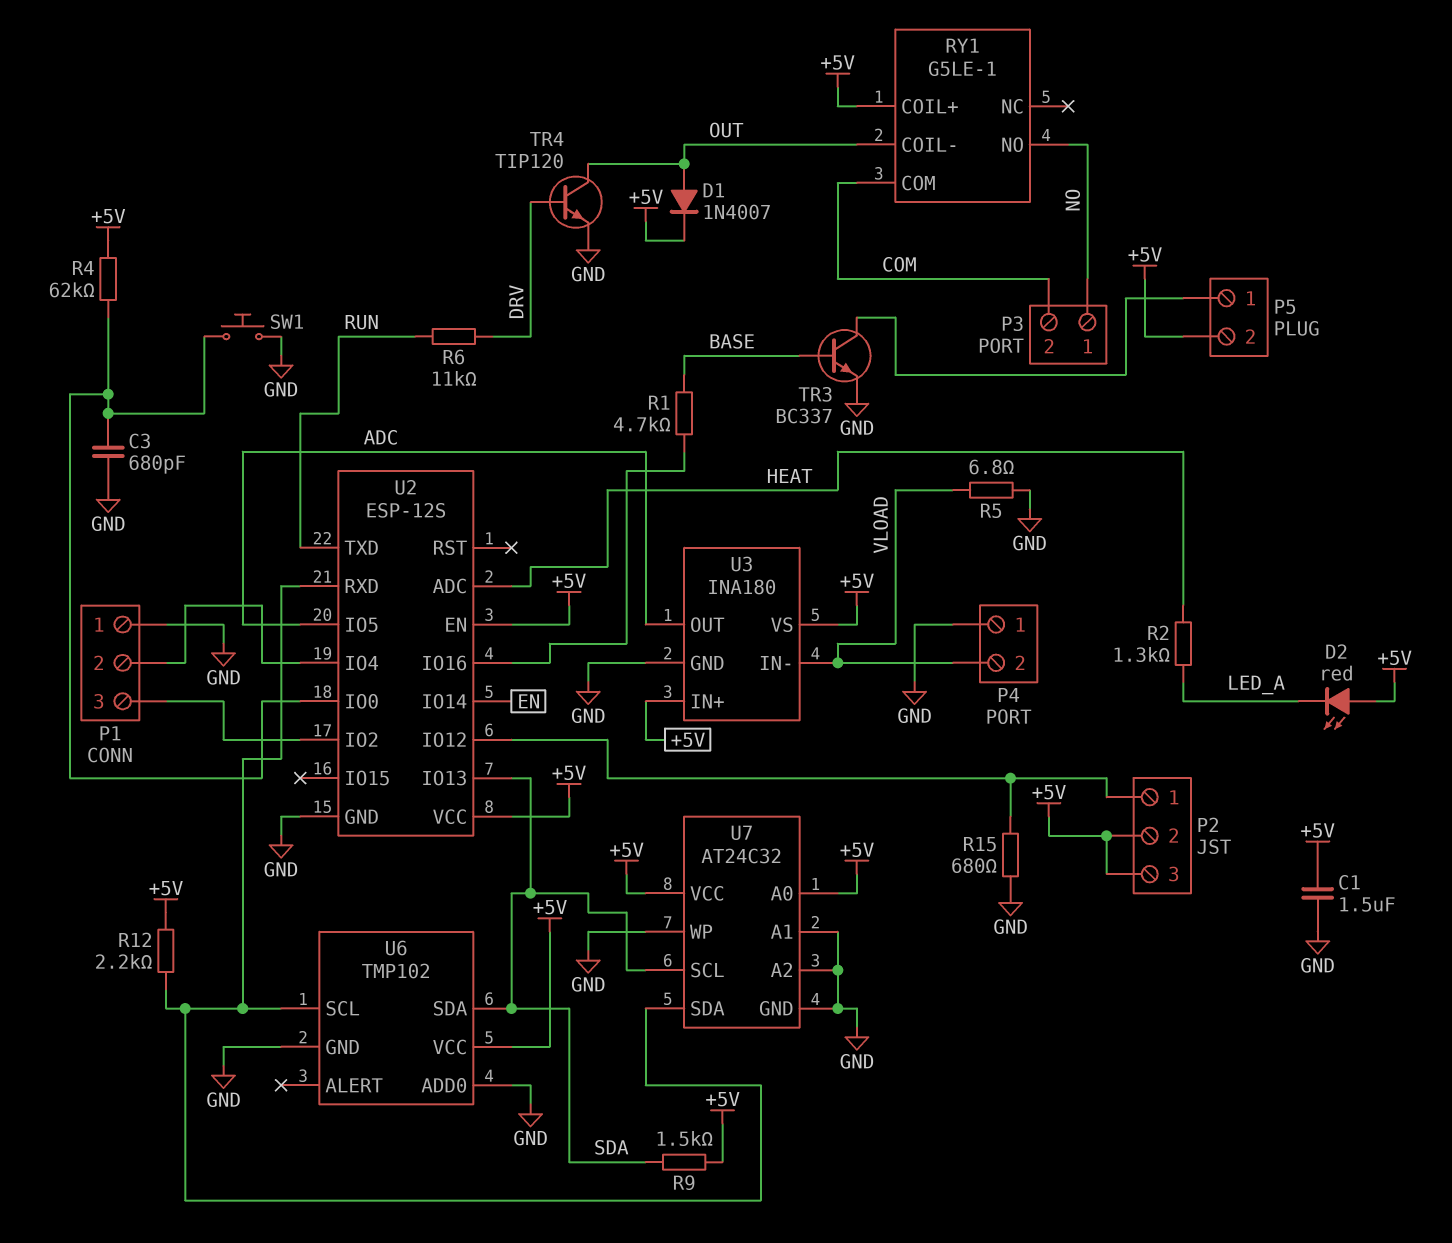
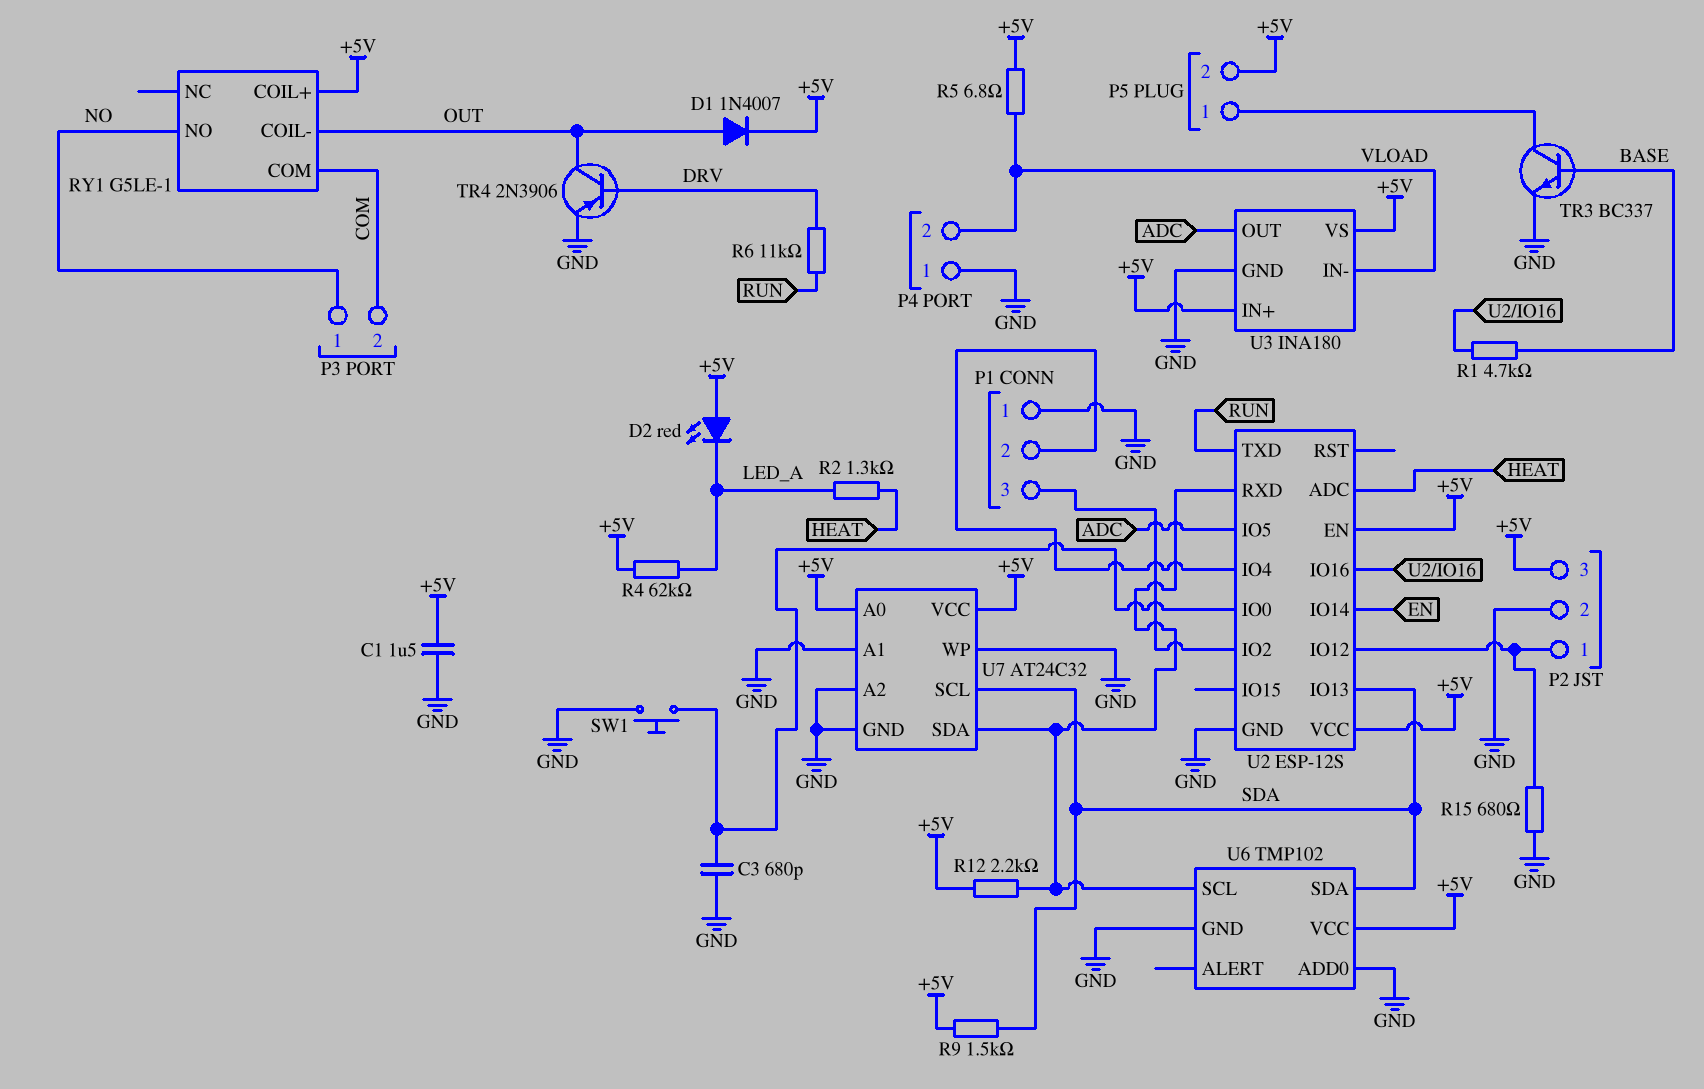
P2 pin 2: +5V -> GND
R4: 62k (+5V, U2/IO0) -> 62k (+5V, LED_A)
R5: 6.8 (GND, VLOAD) -> 6.8 (+5V, VLOAD)
TR4: NPN TIP120 (B DRV, C OUT, E GND) -> PNP 2N3906 (B DRV, C OUT, E GND)

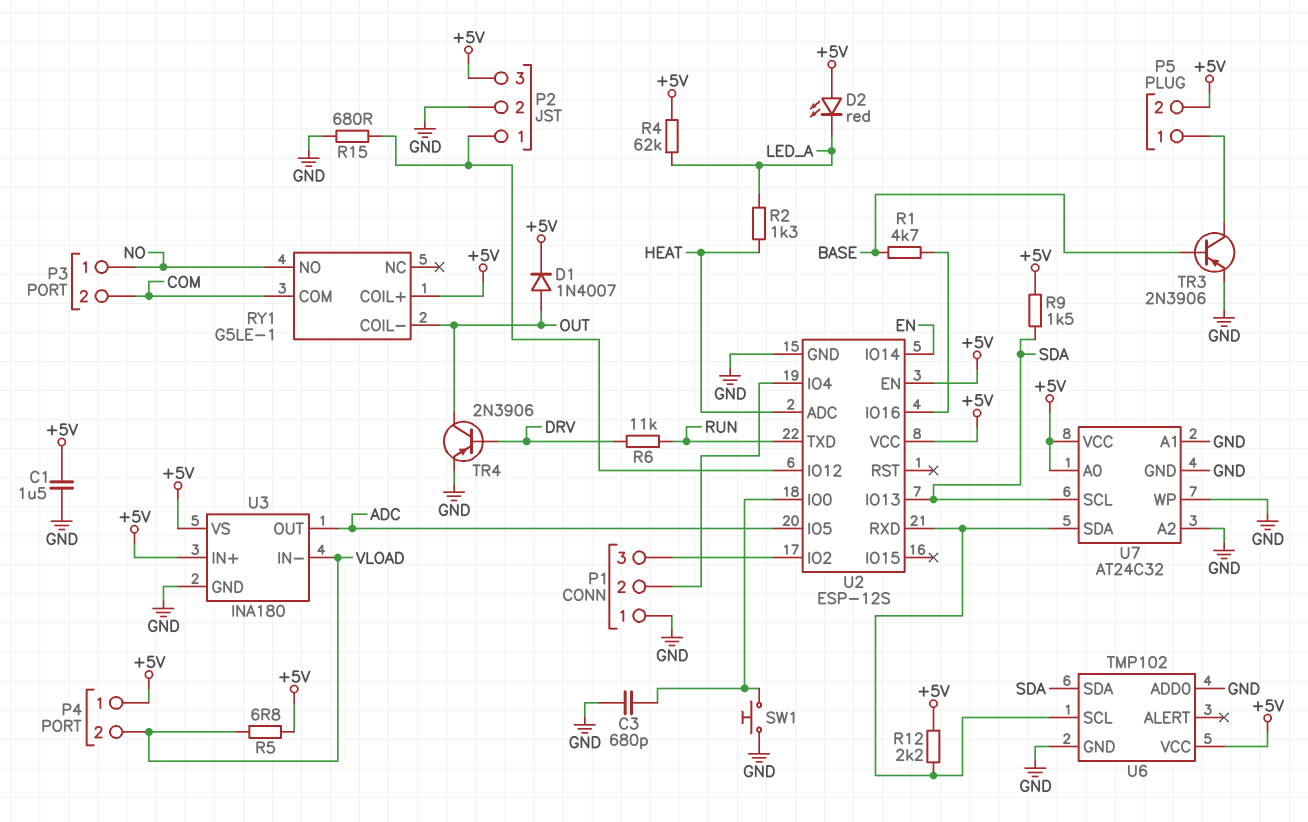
P4 pin 1: GND -> +5V
TR3: NPN BC337 (B BASE, C P5/1, E GND) -> PNP 2N3906 (B BASE, C P5/1, E GND)

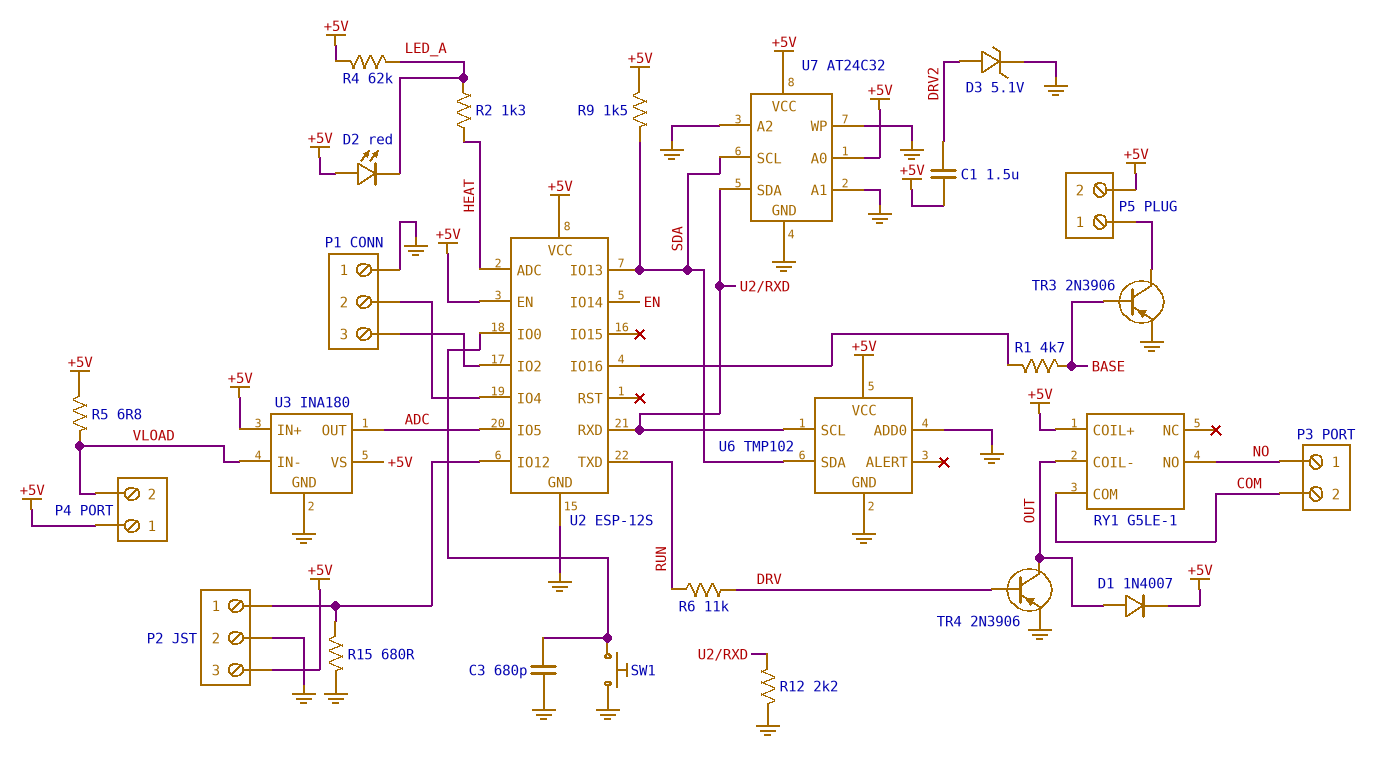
C1: 1.5uF (+5V, GND) -> 1.5uF (+5V, DRV2)
D3: none -> zener 5.1V (A DRV2, K GND)
R12: 2.2k (+5V, U2/RXD) -> 2.2k (GND, U2/RXD)

